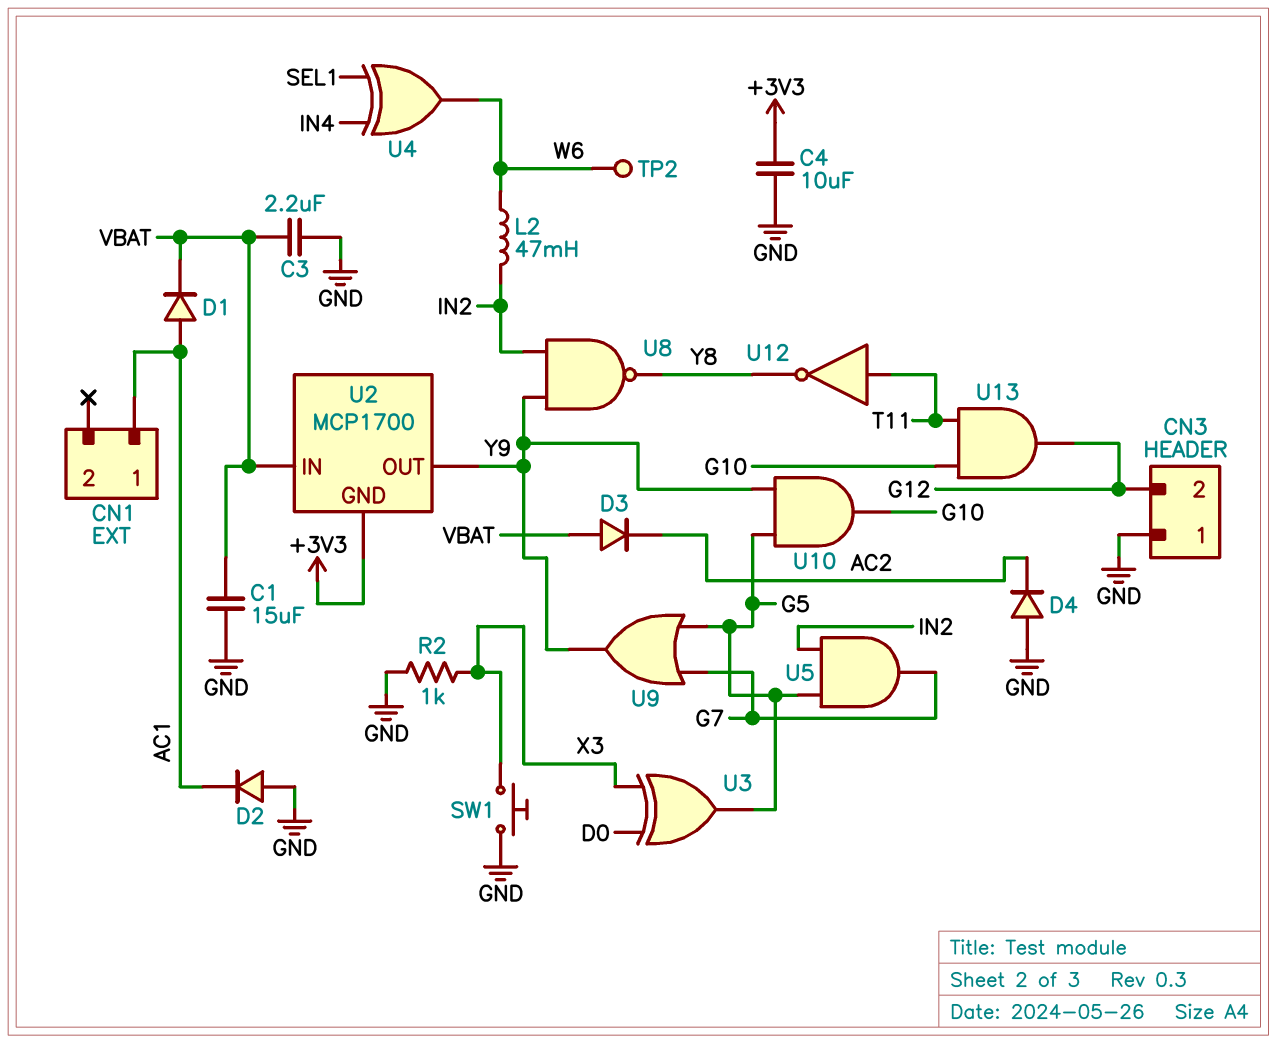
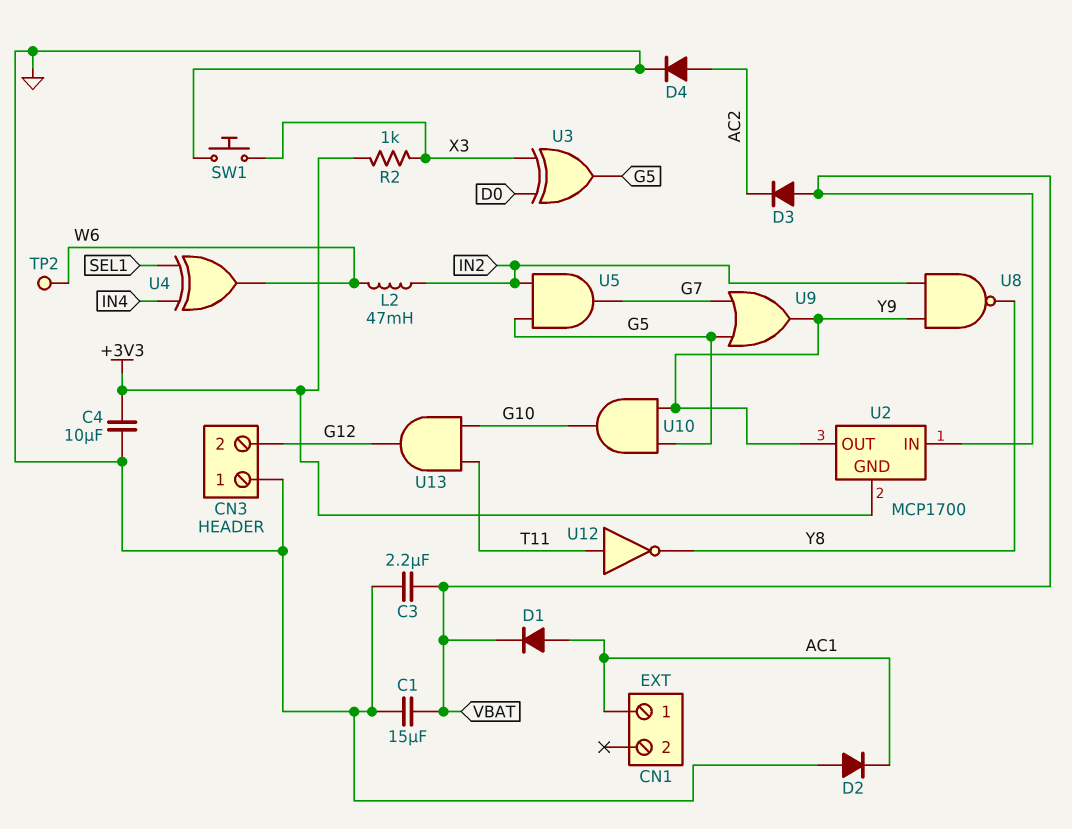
D4: diode (A GND, K AC2) -> diode (A AC2, K GND)
R2: 1k (GND, X3) -> 1k (+3V3, X3)

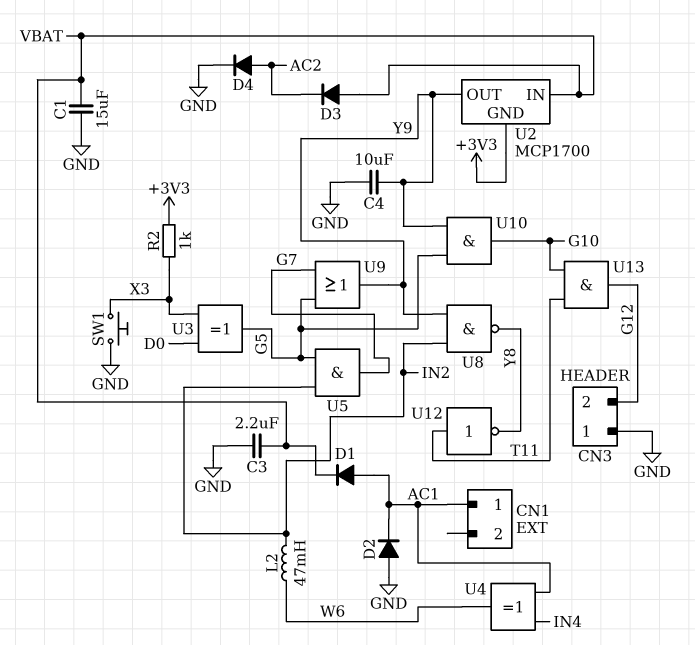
C4: 10uF (+3V3, GND) -> 10uF (GND, Y9)
TP2: test point (W6) -> none
U4: XOR (in IN4, in SEL1, out W6) -> XOR (in AC1, in IN4, out W6)

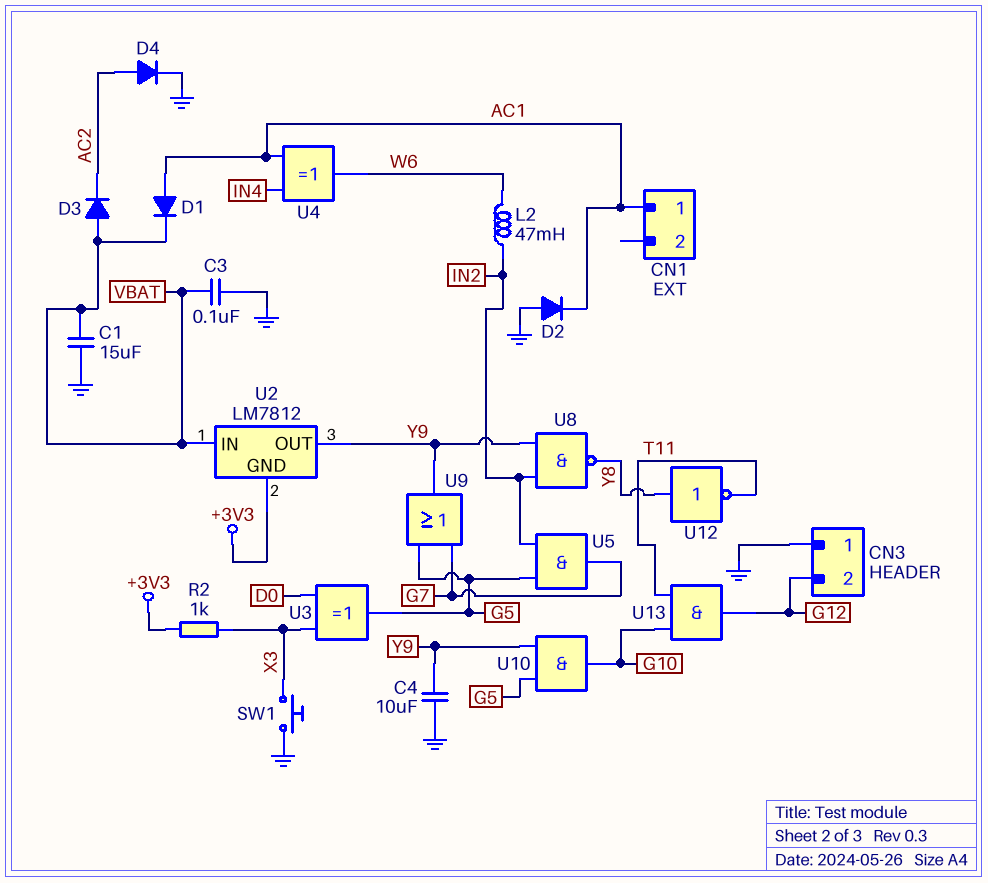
C3: 2.2uF (GND, VBAT) -> 100nF (GND, VBAT)
U2: MCP1700 -> LM7812
U12: NOT (in T11, out Y8) -> NOT (in Y8, out T11)

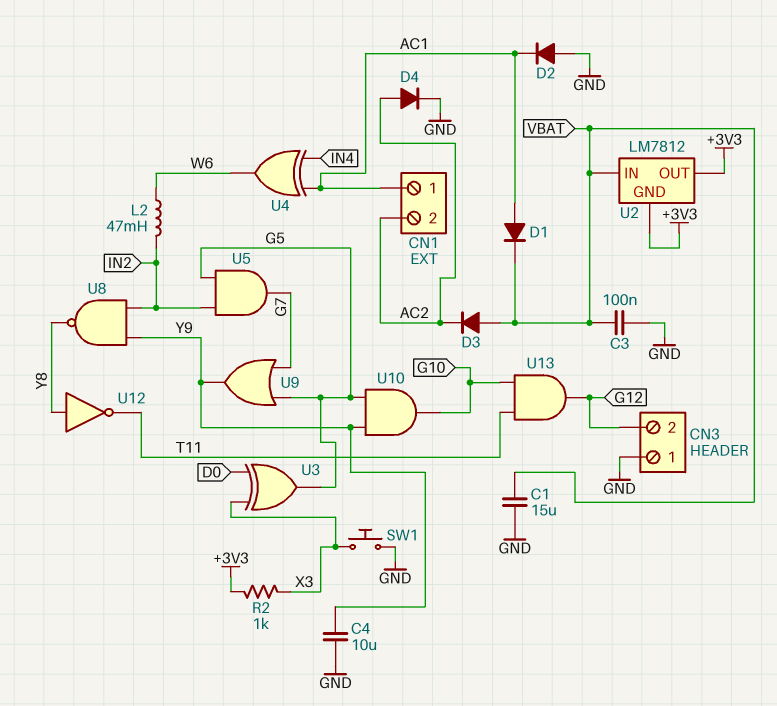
CN1 pin 2: none -> AC2
U2 pin OUT: Y9 -> +3V3

